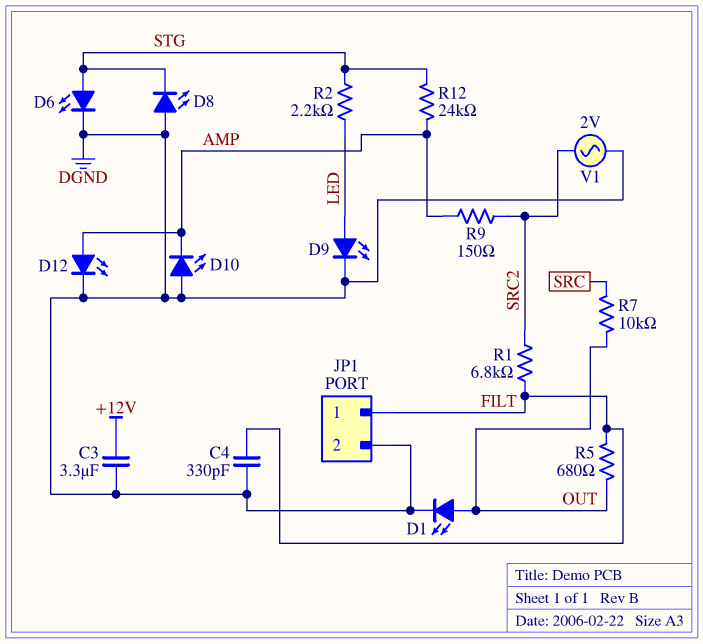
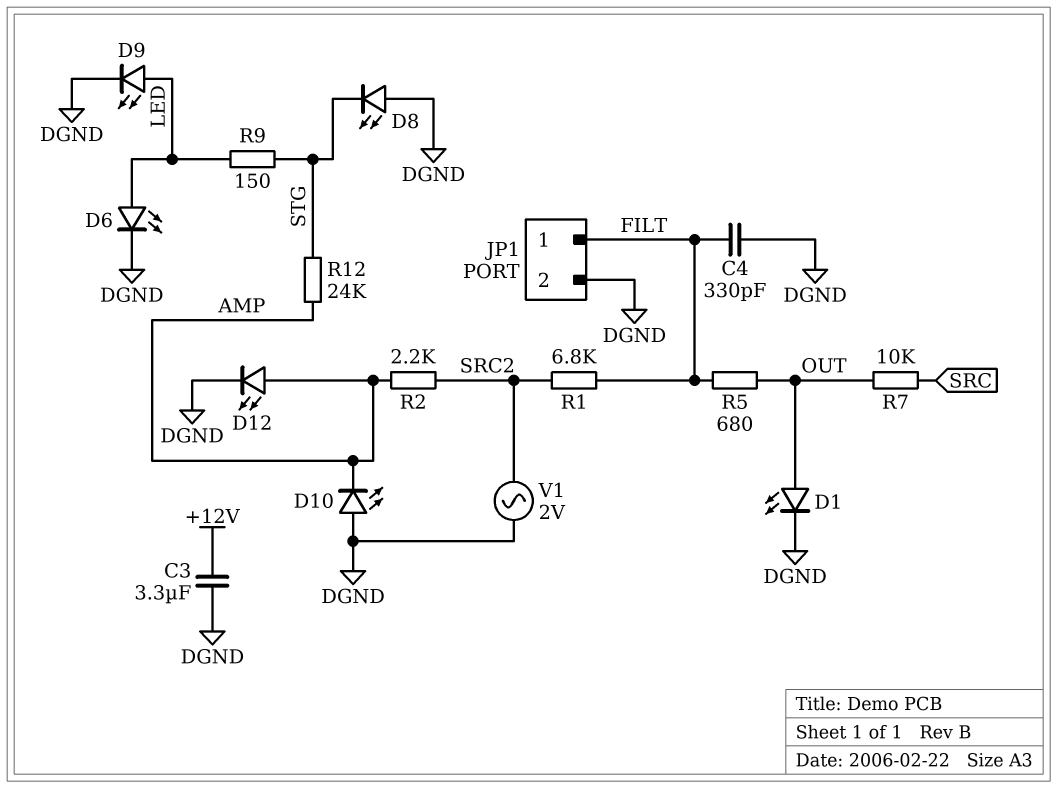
D6: LED (A STG, K DGND) -> LED (A LED, K DGND)
R2: 2.2k (LED, STG) -> 2.2k (AMP, SRC2)
R9: 150 (AMP, SRC2) -> 150 (LED, STG)

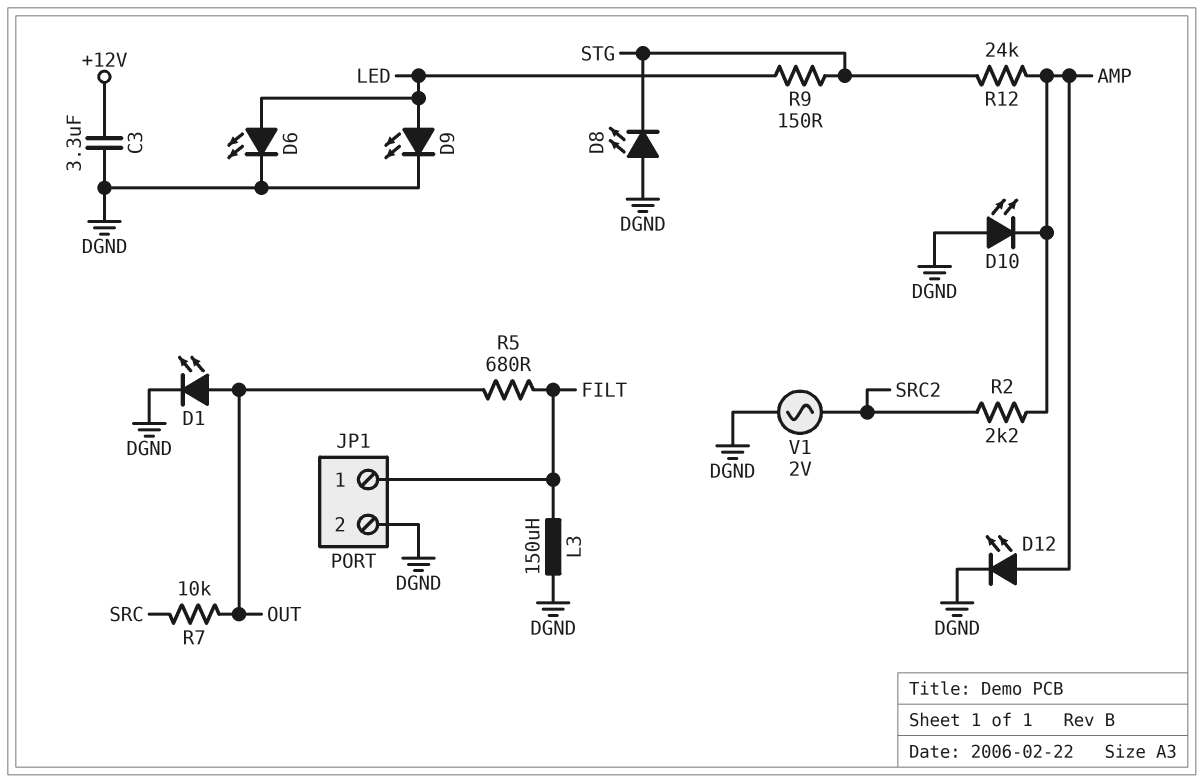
C4: 330pF (DGND, FILT) -> none
L3: none -> 150uH (DGND, FILT)
R1: 6.8k (FILT, SRC2) -> none

